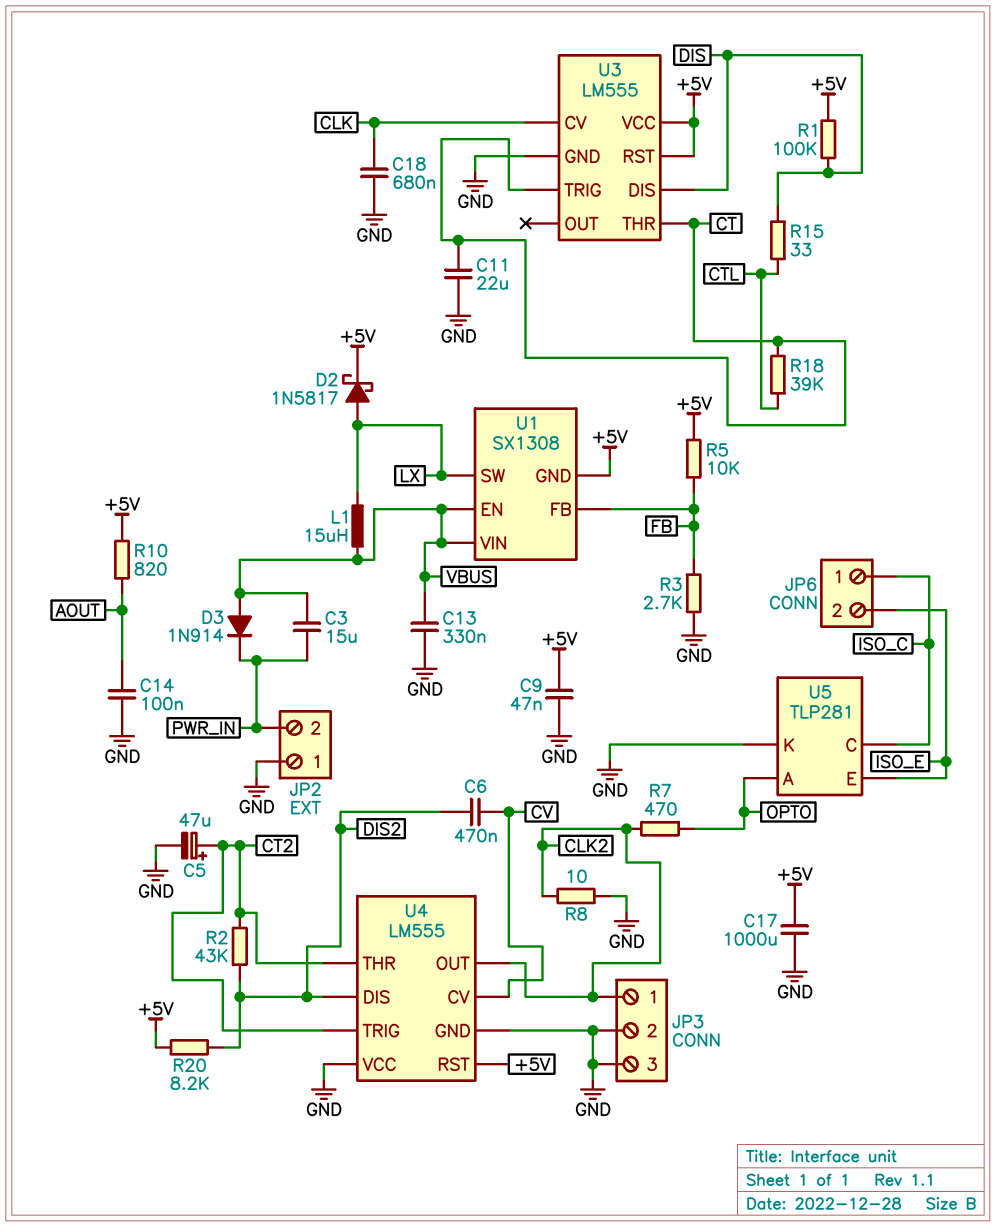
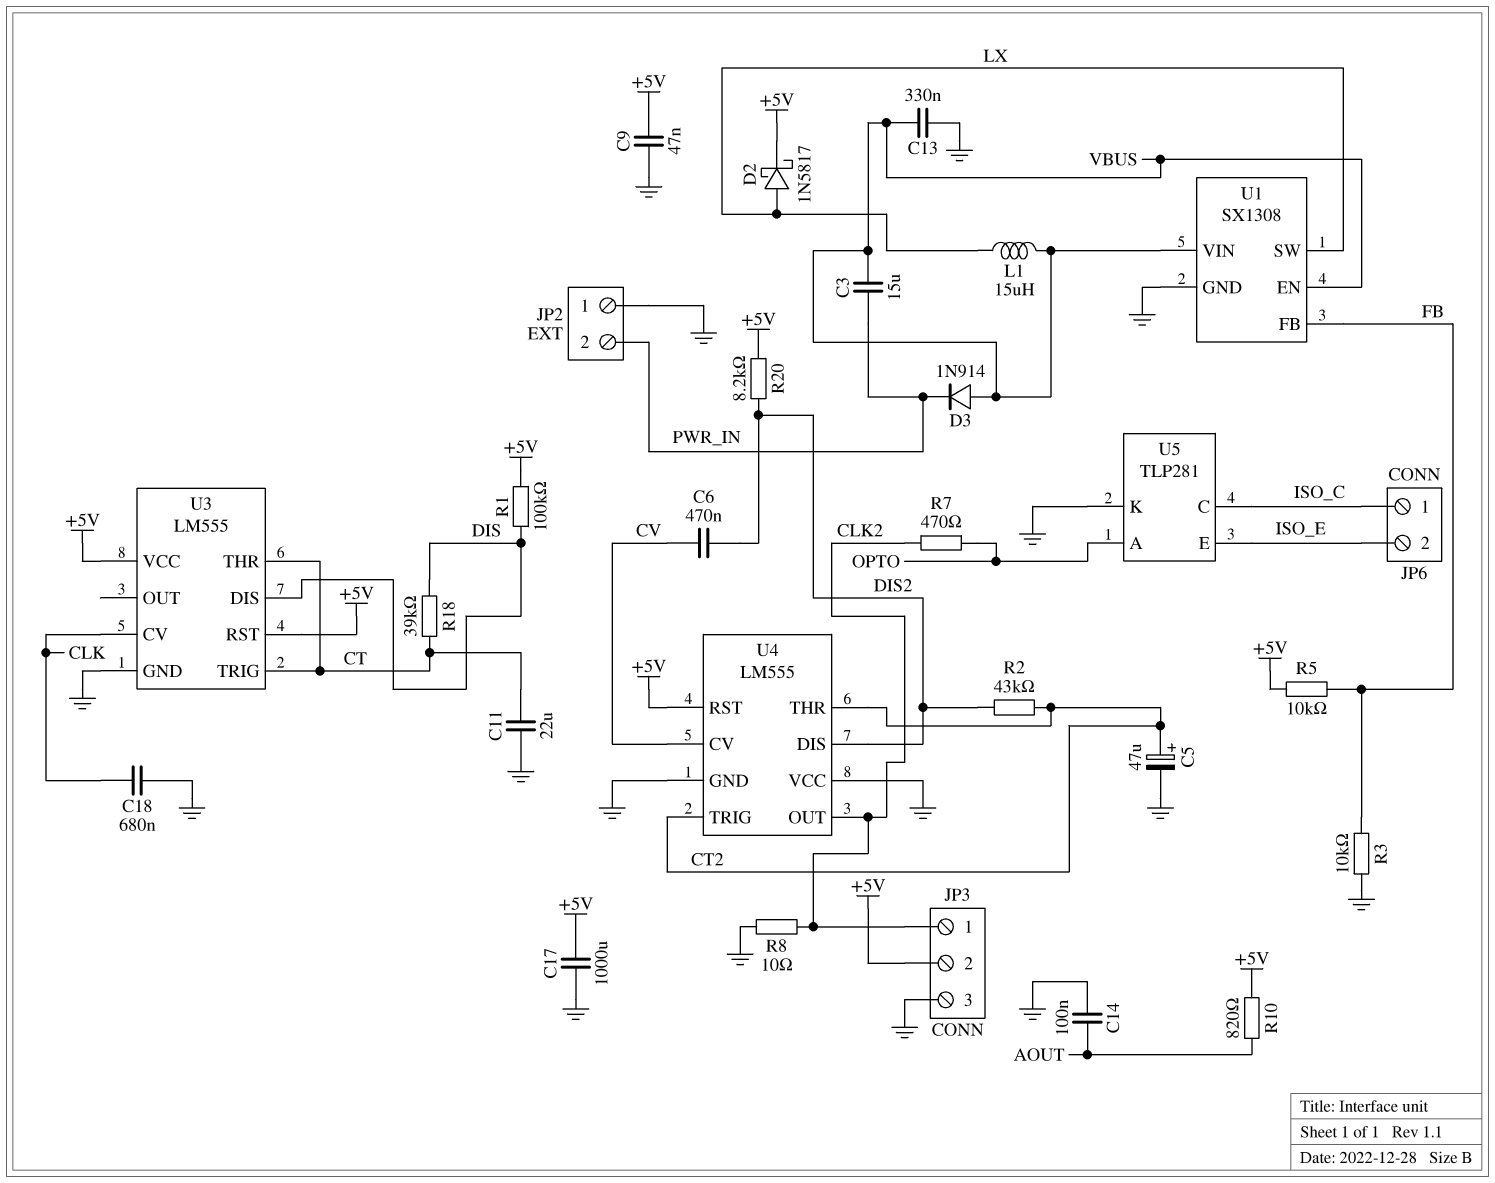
JP3 pin 2: GND -> +5V
R3: 2.7k (FB, GND) -> 10k (FB, GND)
R15: 33 (CTL, DIS) -> none
R18: 39k (CT, CTL) -> 39k (CT, DIS)
U1 pin GND: +5V -> GND

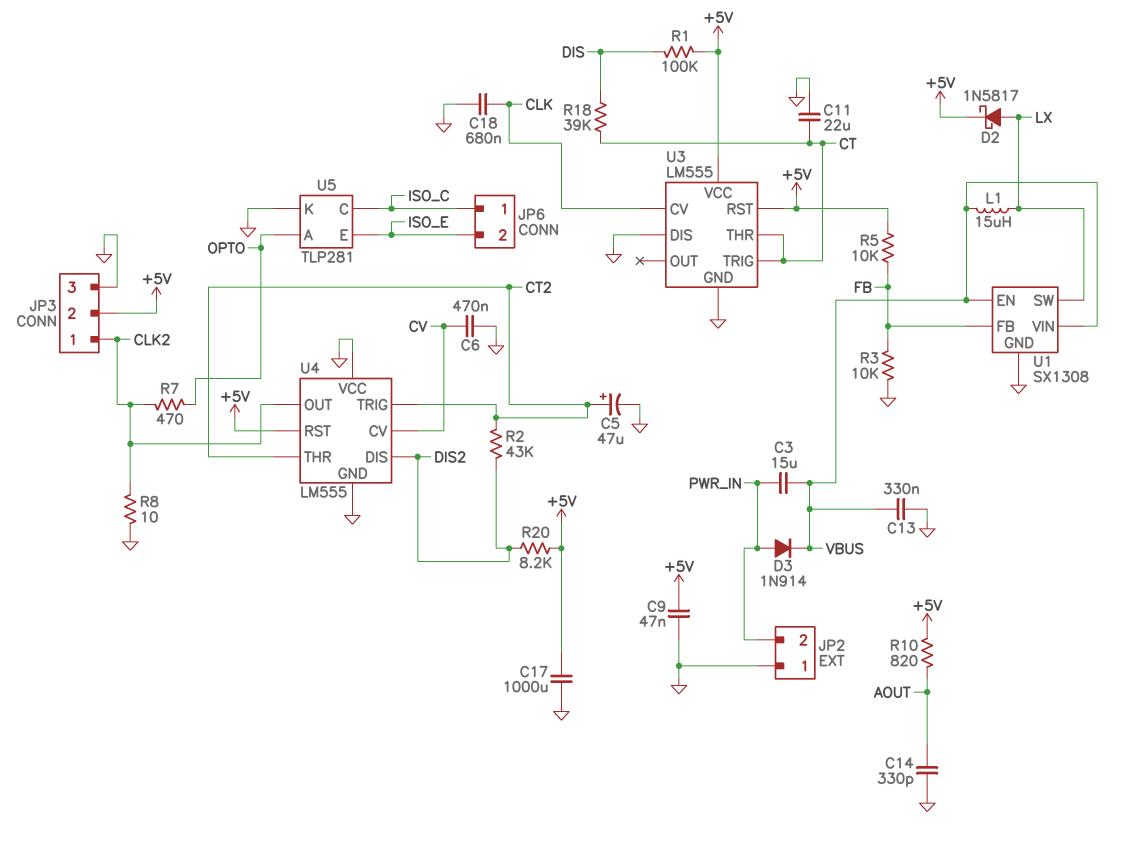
C6: 470nF (CV, DIS2) -> 470nF (CV, GND)
C14: 100nF (AOUT, GND) -> 330pF (AOUT, GND)
D3: diode 1N914 (A VBUS, K PWR_IN) -> diode 1N914 (A PWR_IN, K VBUS)
U3 pin DIS: DIS -> GND

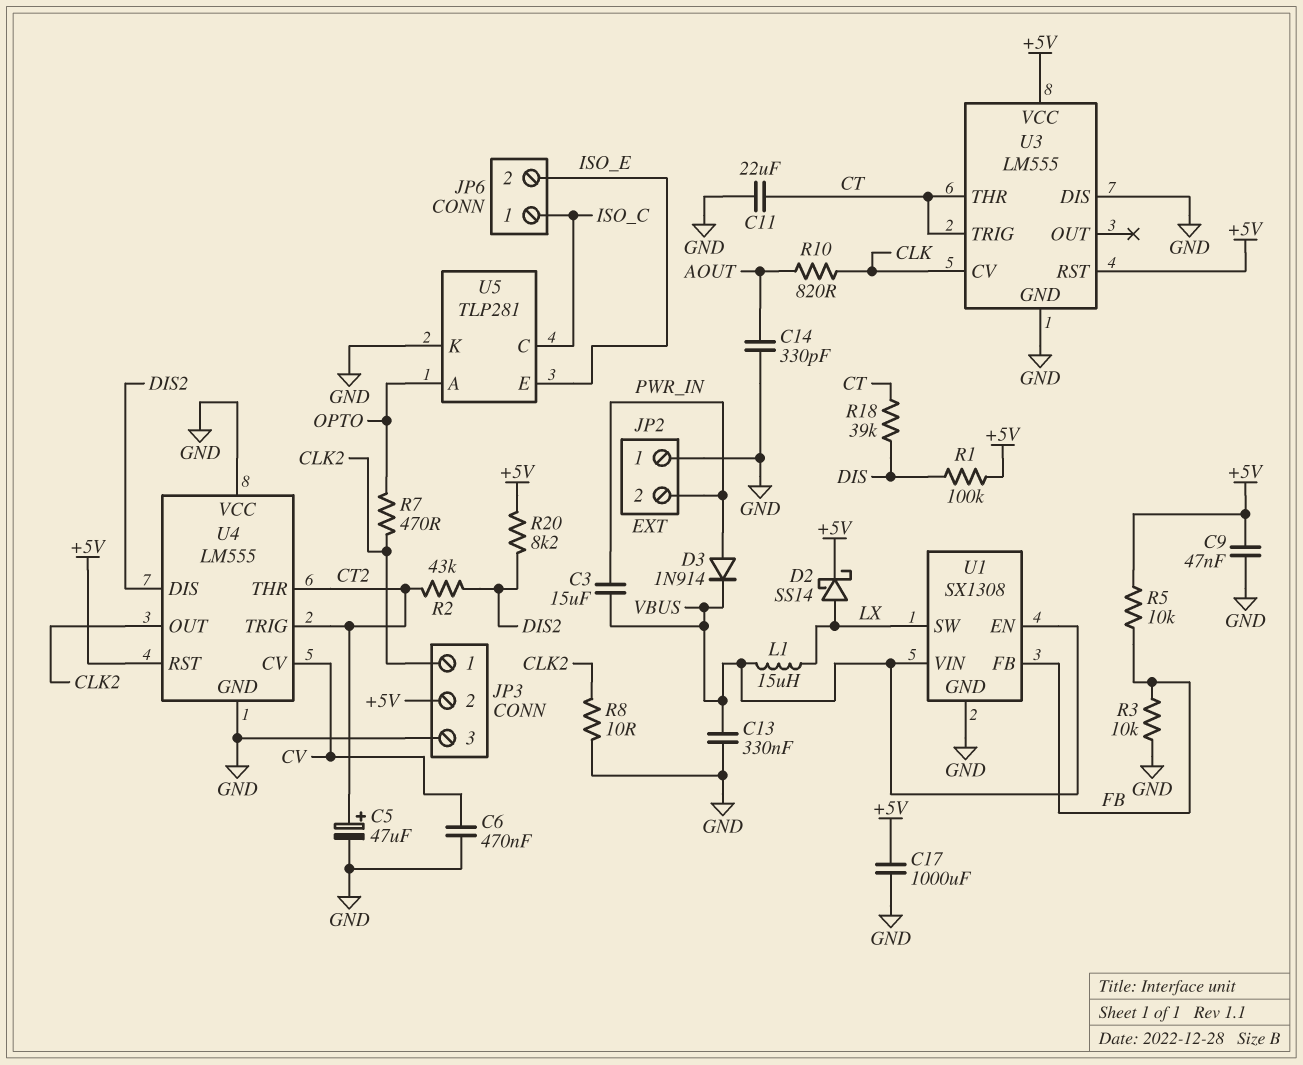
C18: 680nF (CLK, GND) -> none
D2: schottky 1N5817 (A LX, K +5V) -> schottky SS14 (A LX, K +5V)
R10: 820 (+5V, AOUT) -> 820 (AOUT, CLK)

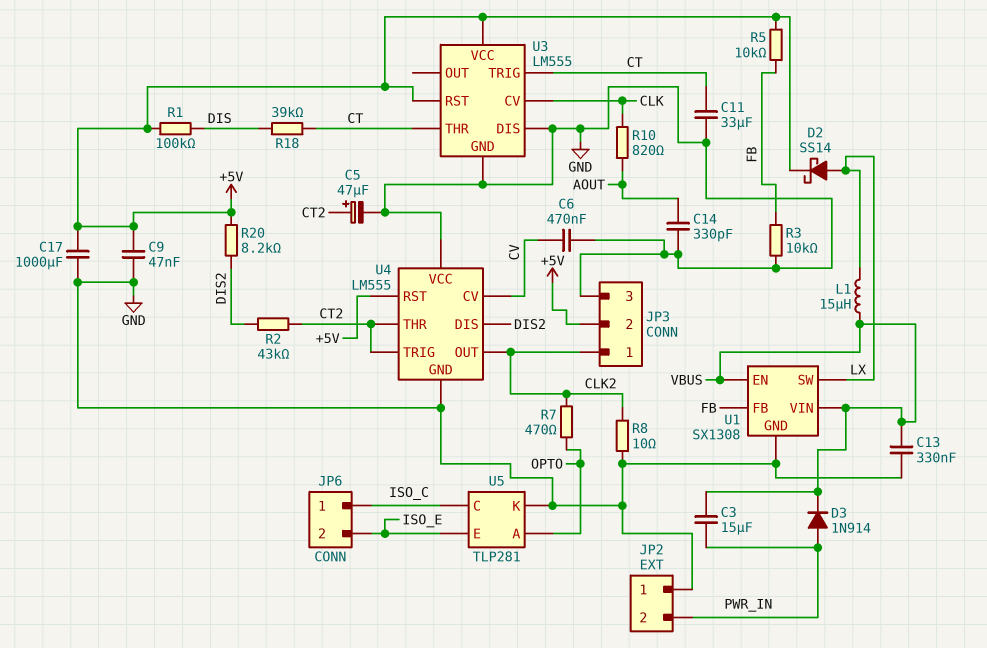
C11: 22uF (CT, GND) -> 33uF (CT, GND)

